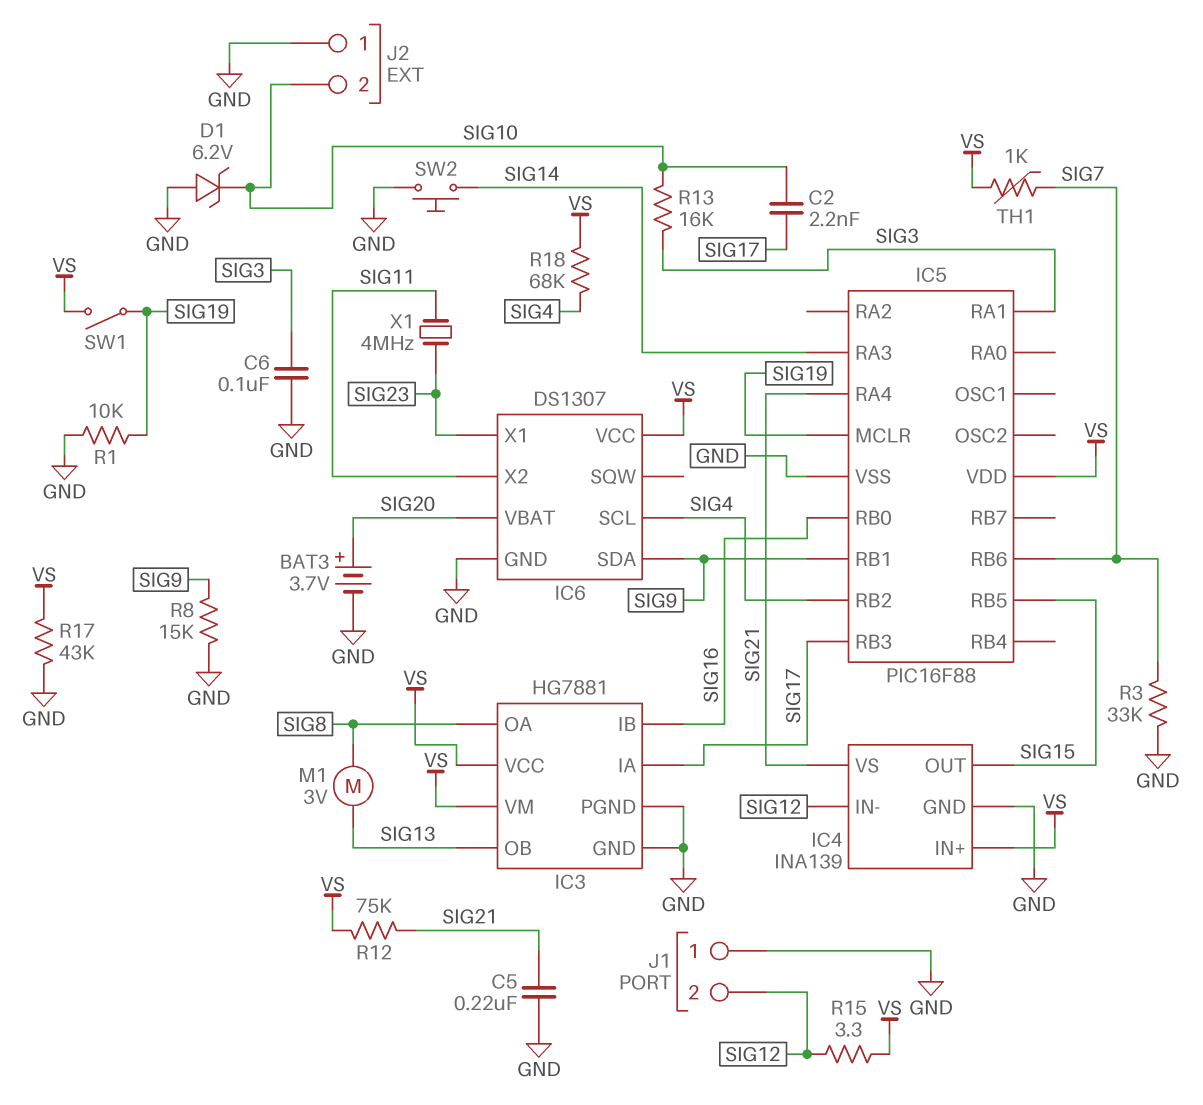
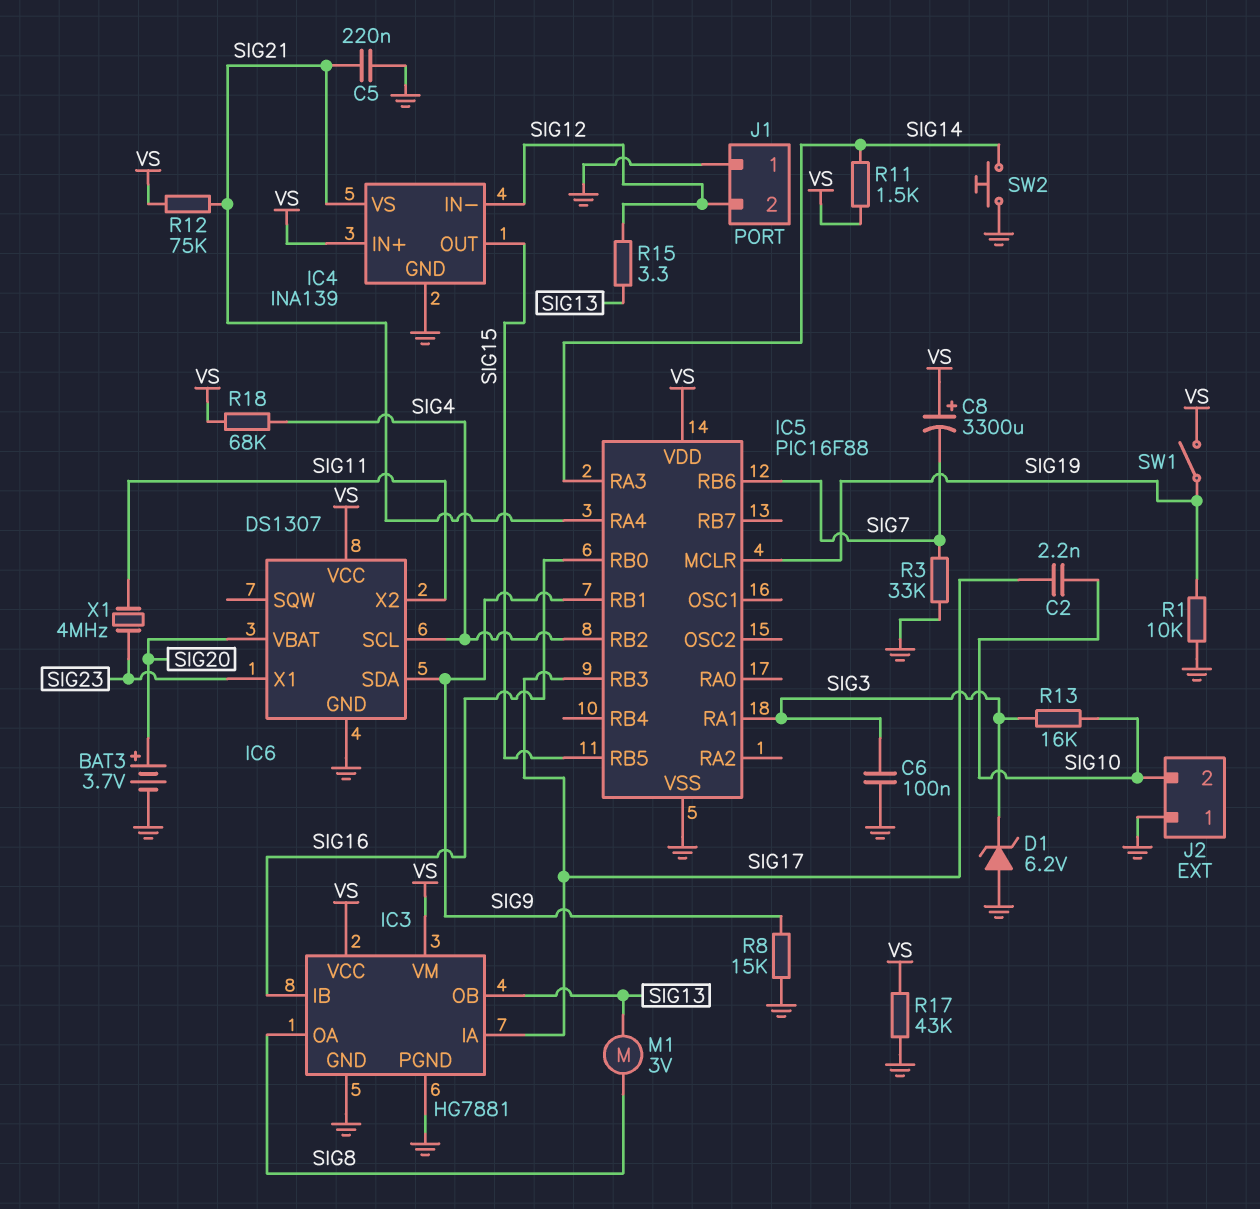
C8: none -> 3300uF (plus VS, minus SIG7)
D1: zener 6.2V (A GND, K SIG10) -> zener 6.2V (A GND, K SIG3)
R11: none -> 1.5k (SIG14, VS)
R15: 3.3 (SIG12, VS) -> 3.3 (SIG12, SIG13)
TH1: 1k (SIG7, VS) -> none

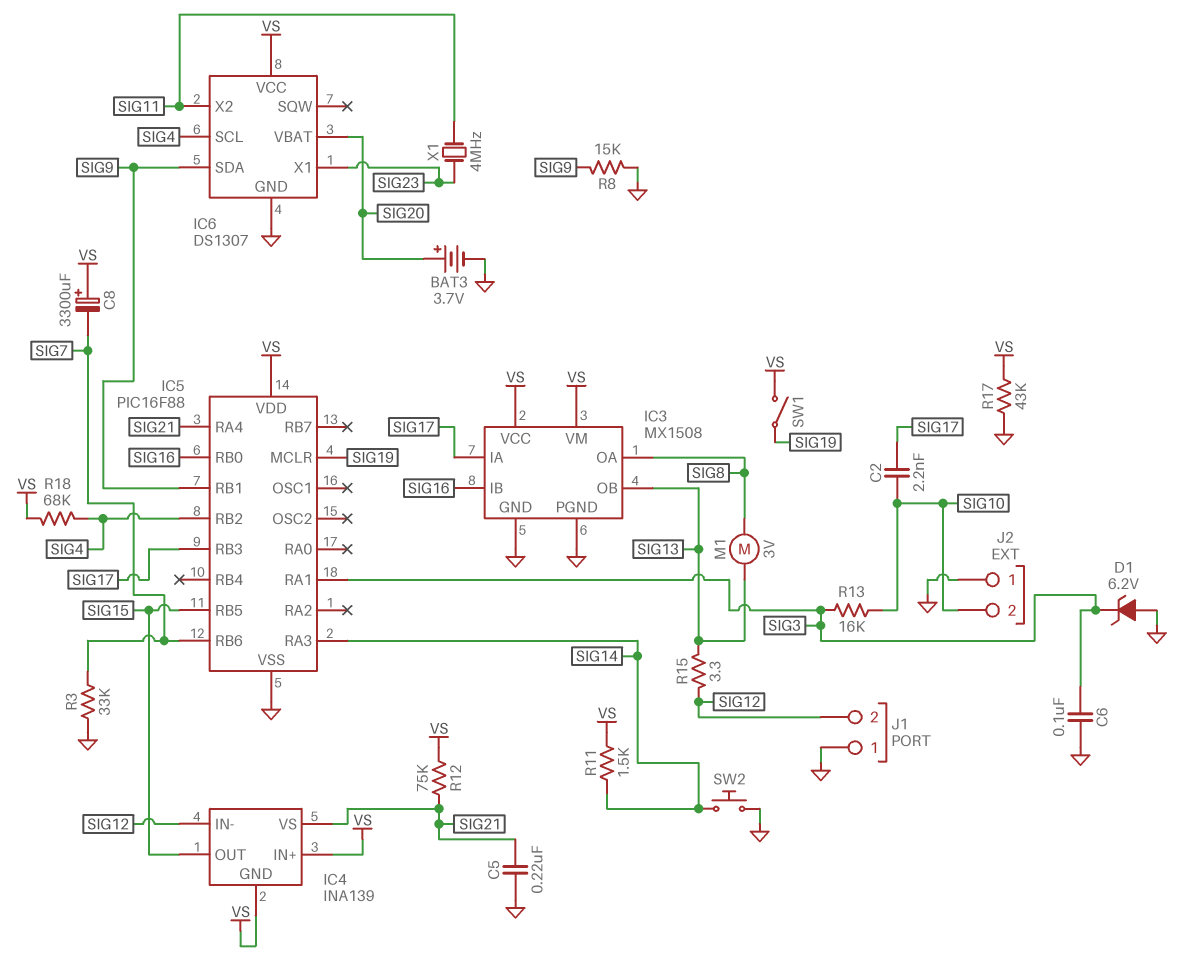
IC3: HG7881 -> MX1508
IC4 pin GND: GND -> VS
R1: 10k (GND, SIG19) -> none

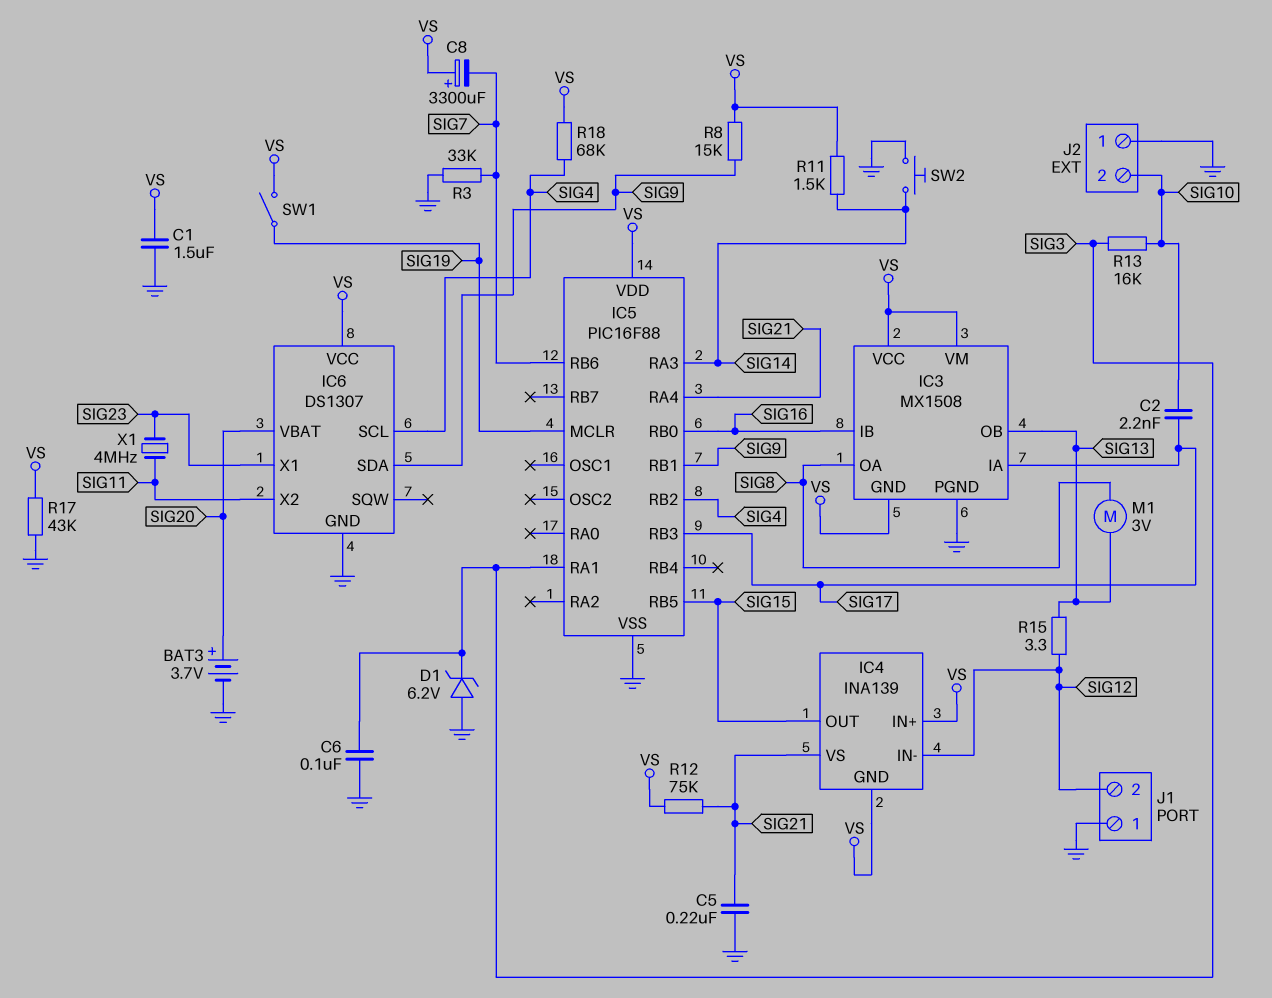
C1: none -> 1.5uF (GND, VS)
IC3 pin GND: GND -> VS
R8: 15k (GND, SIG9) -> 15k (SIG9, VS)

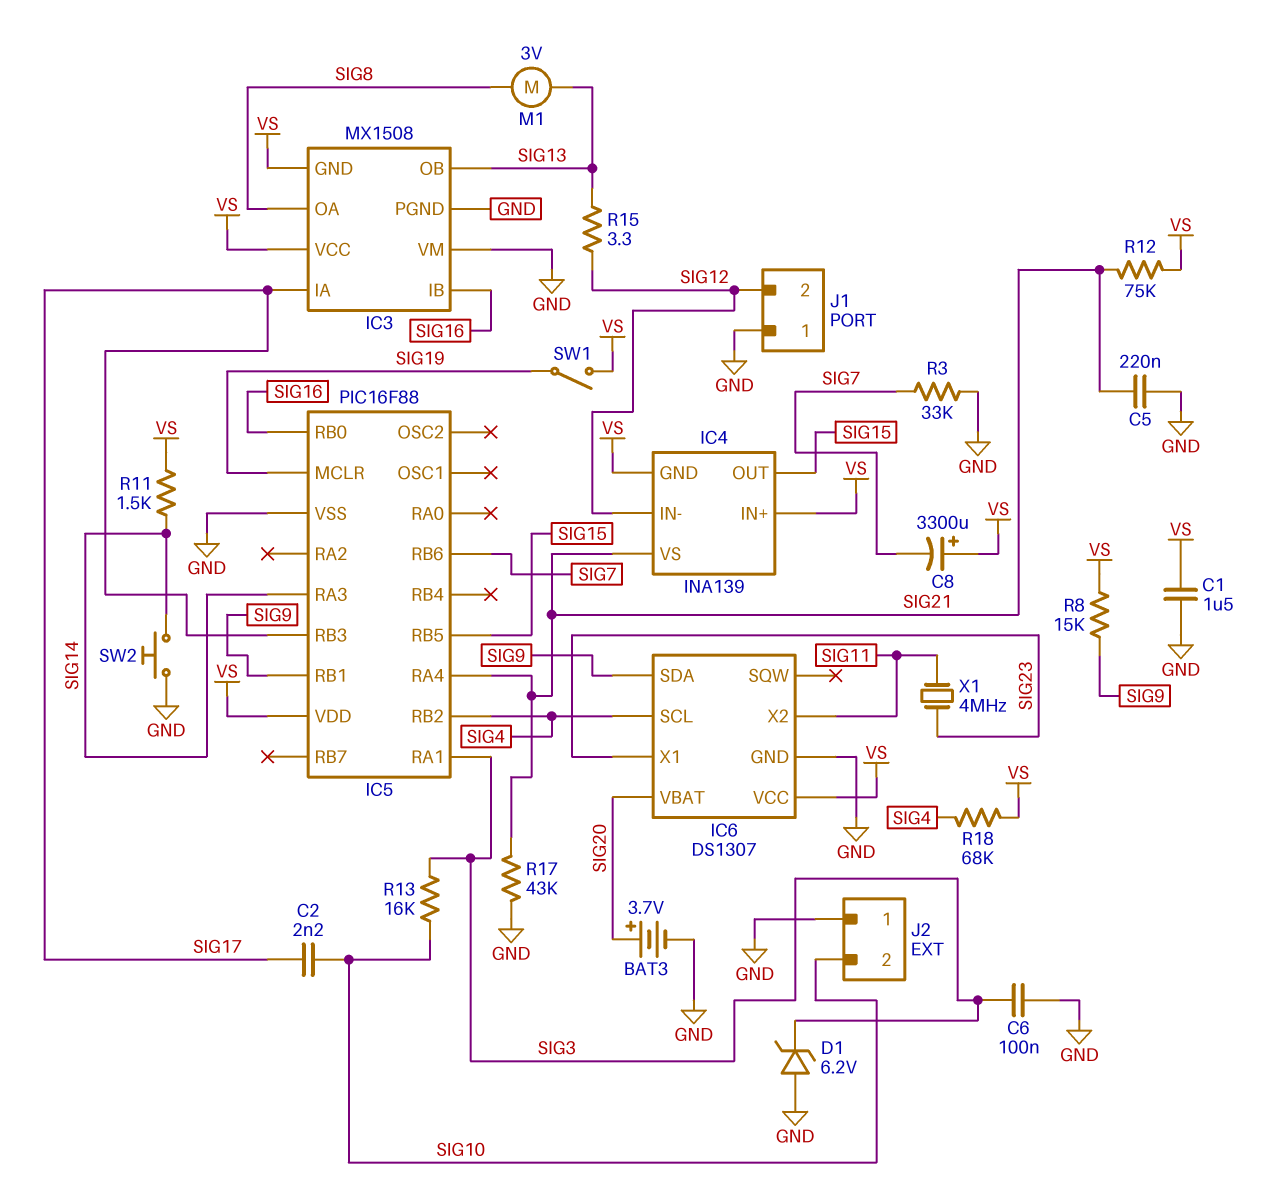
IC3 pin VM: VS -> GND
R17: 43k (GND, VS) -> 43k (GND, SIG21)

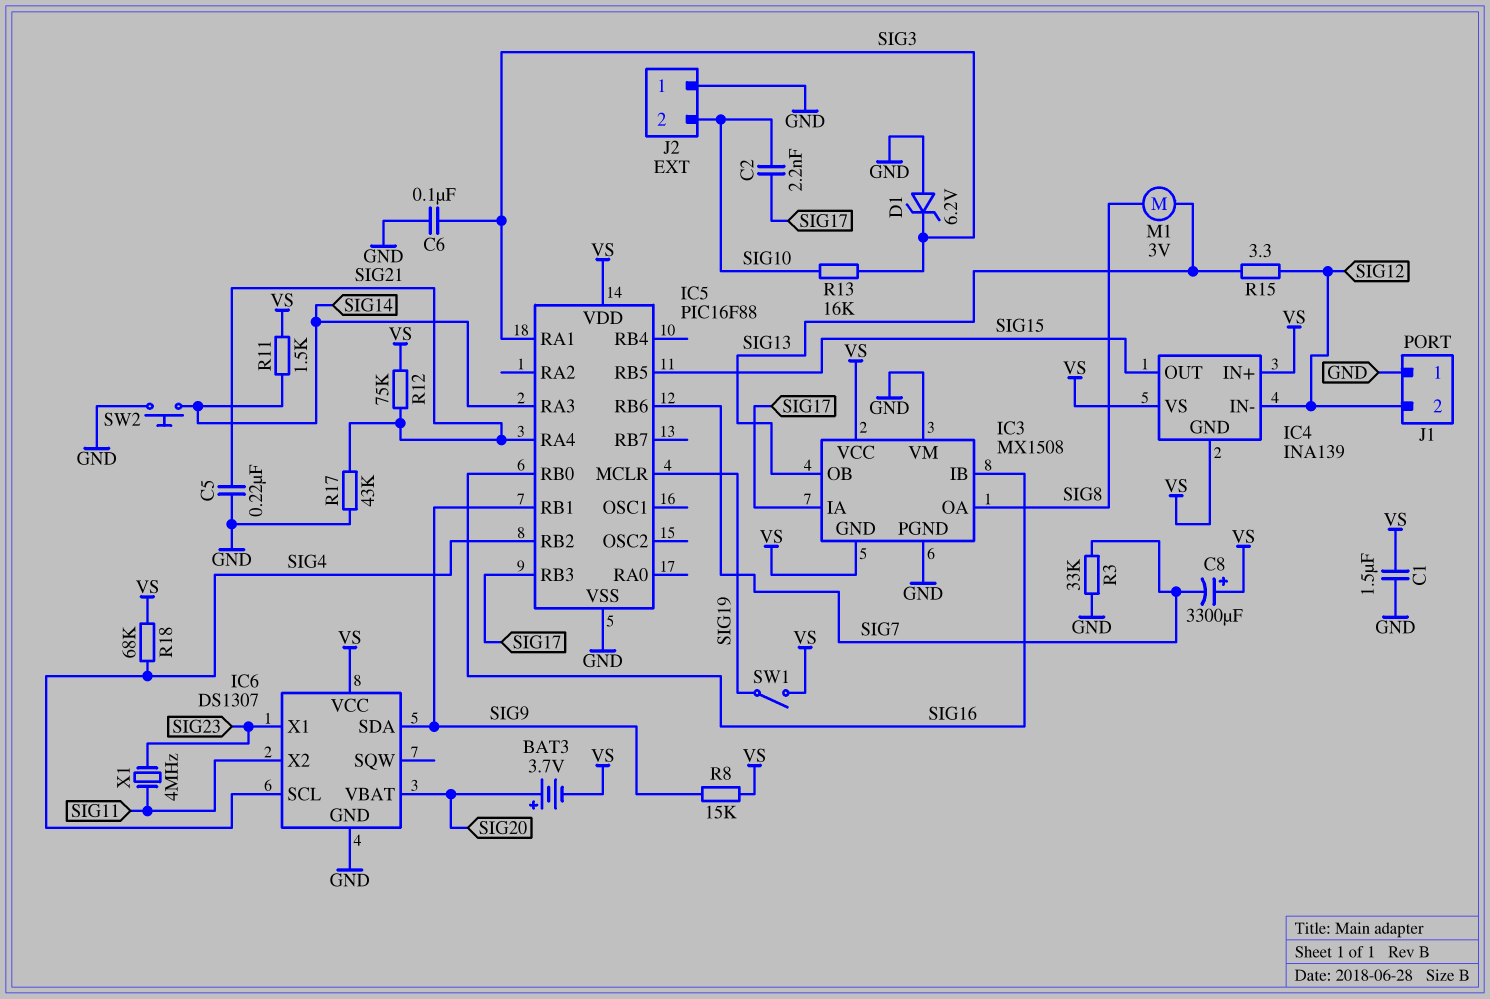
BAT3: 3.7V (plus SIG20, minus GND) -> 3.7V (plus SIG20, minus VS)
IC4 pin VS: SIG21 -> VS

